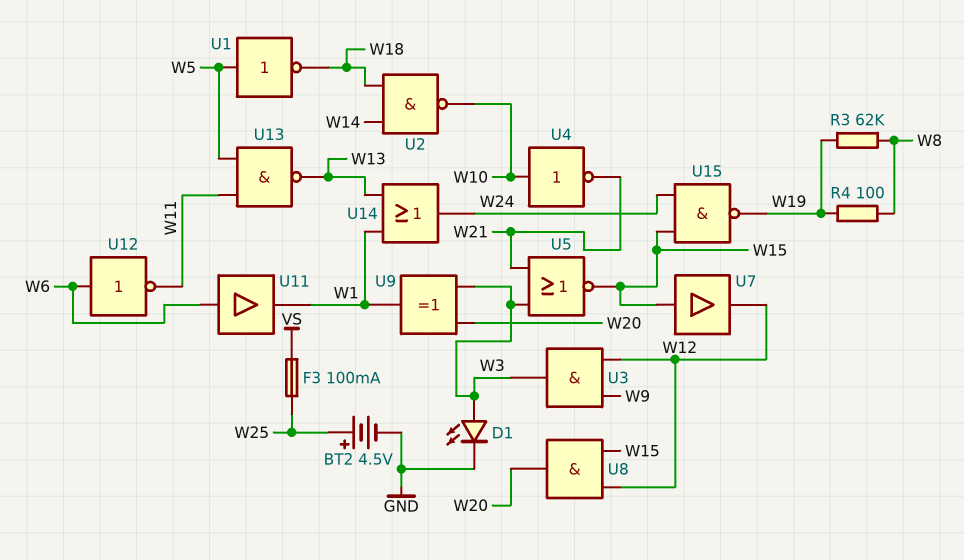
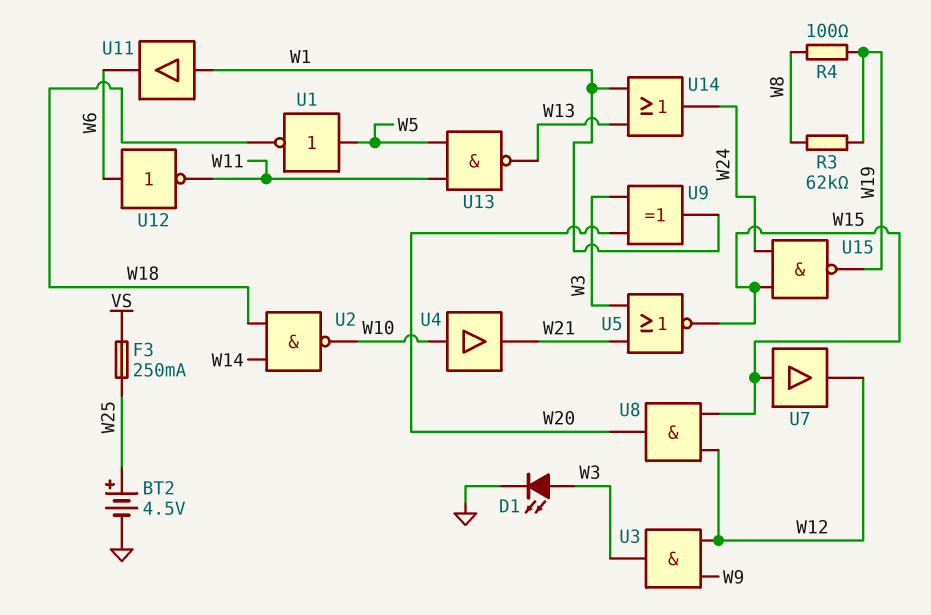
F3: 100mA (VS, W25) -> 250mA (VS, W25)
U4: NOT (in W10, out W21) -> buffer (in W10, out W21)
U11: buffer (in W6, out W1) -> buffer (in W1, out W6)

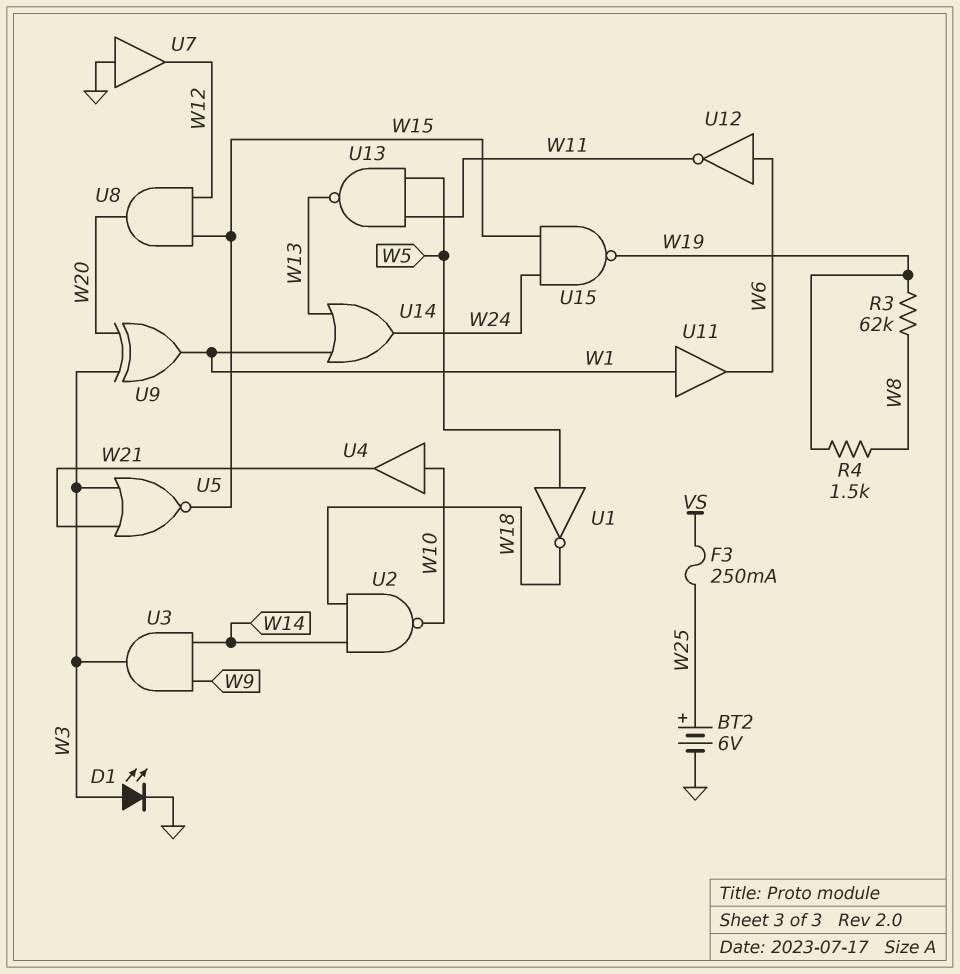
BT2: 4.5V (plus W25, minus GND) -> 6V (plus W25, minus GND)
R4: 100 (W8, W19) -> 1.5k (W8, W19)
U3: AND (in W9, in W12, out W3) -> AND (in W9, in W14, out W3)
U7: buffer (in W15, out W12) -> buffer (in GND, out W12)

